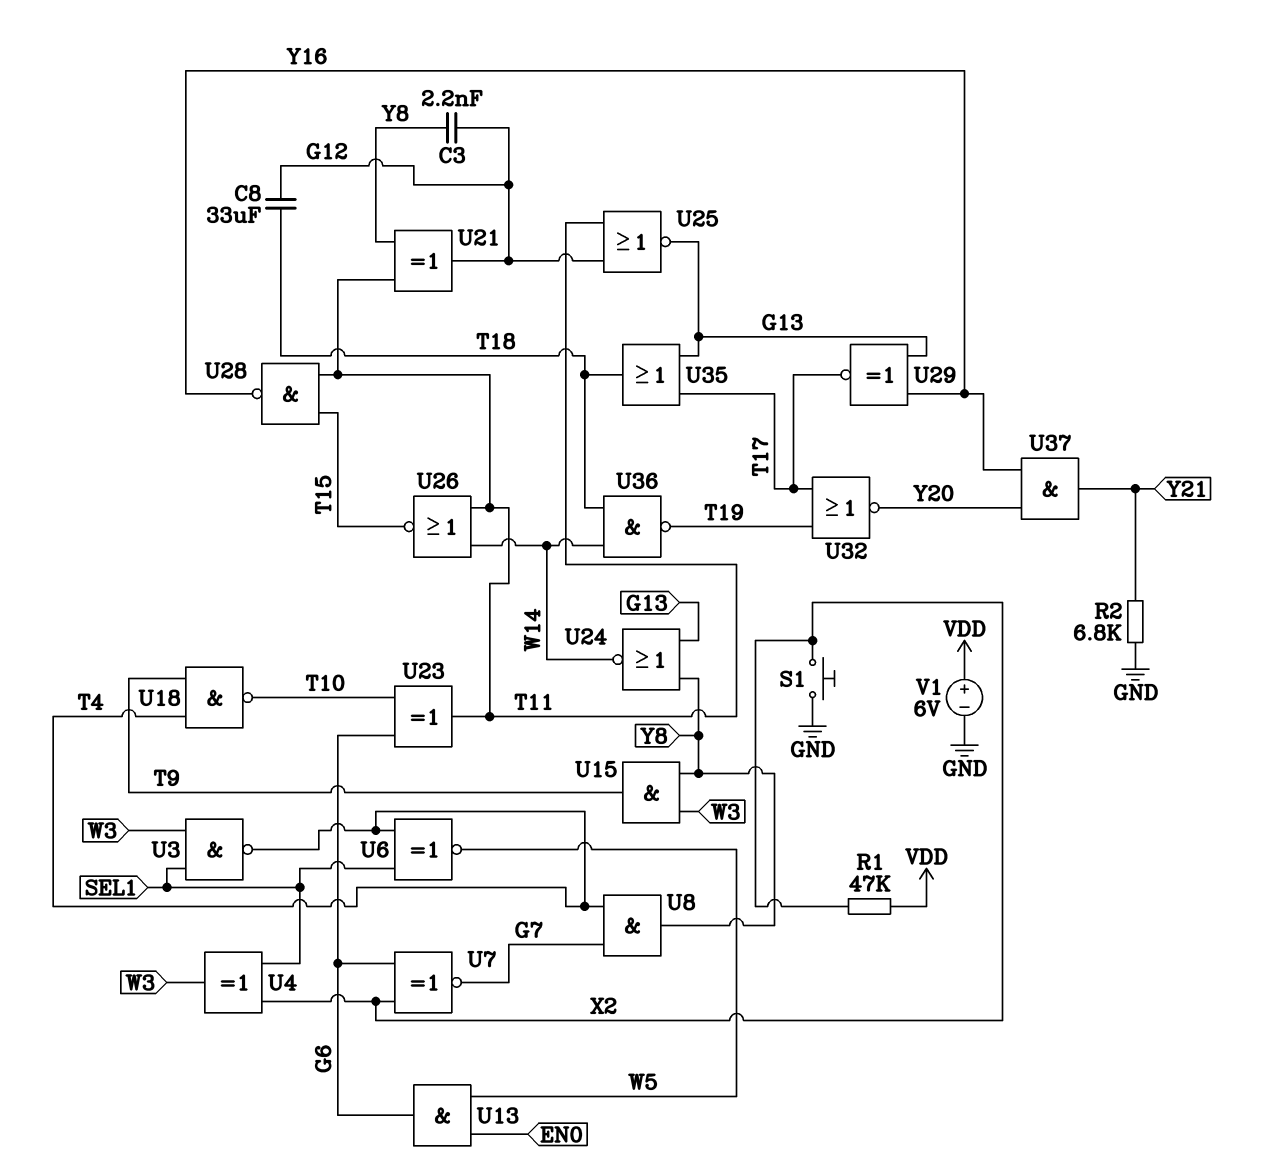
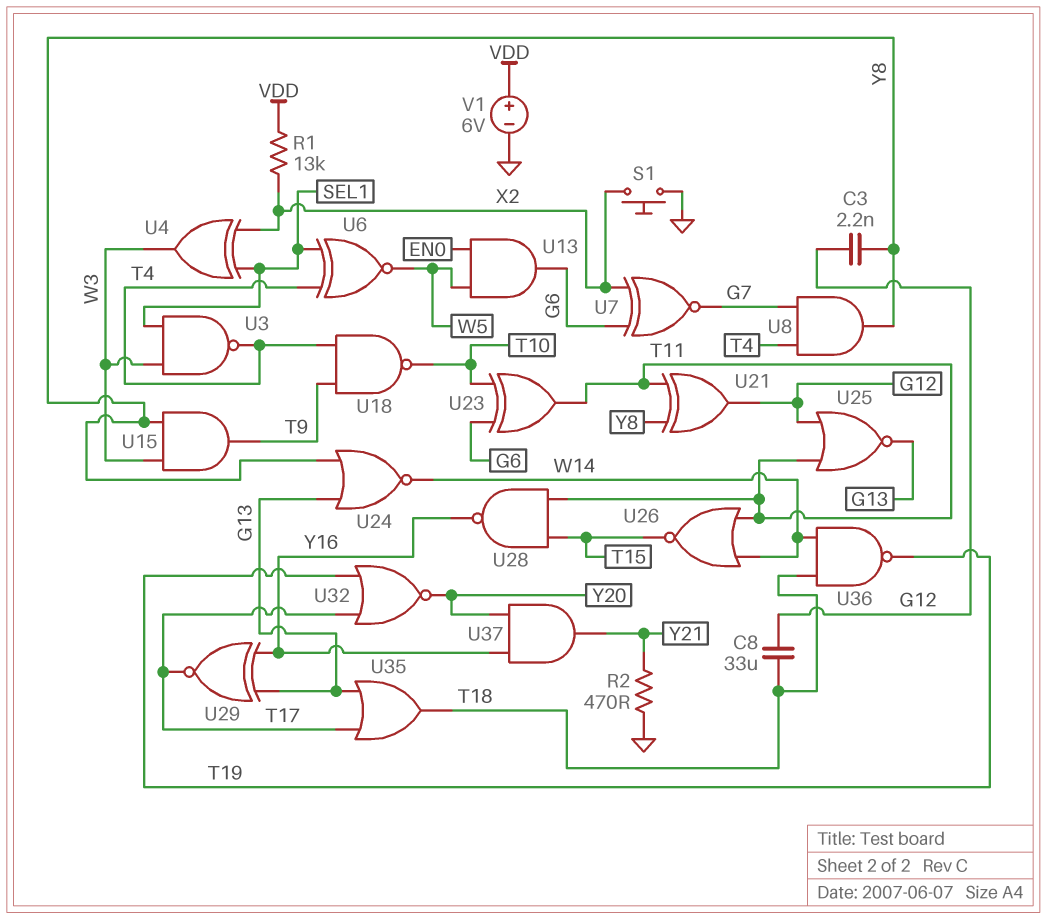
R1: 47k (VDD, X2) -> 13k (VDD, X2)
R2: 6.8k (GND, Y21) -> 470 (GND, Y21)

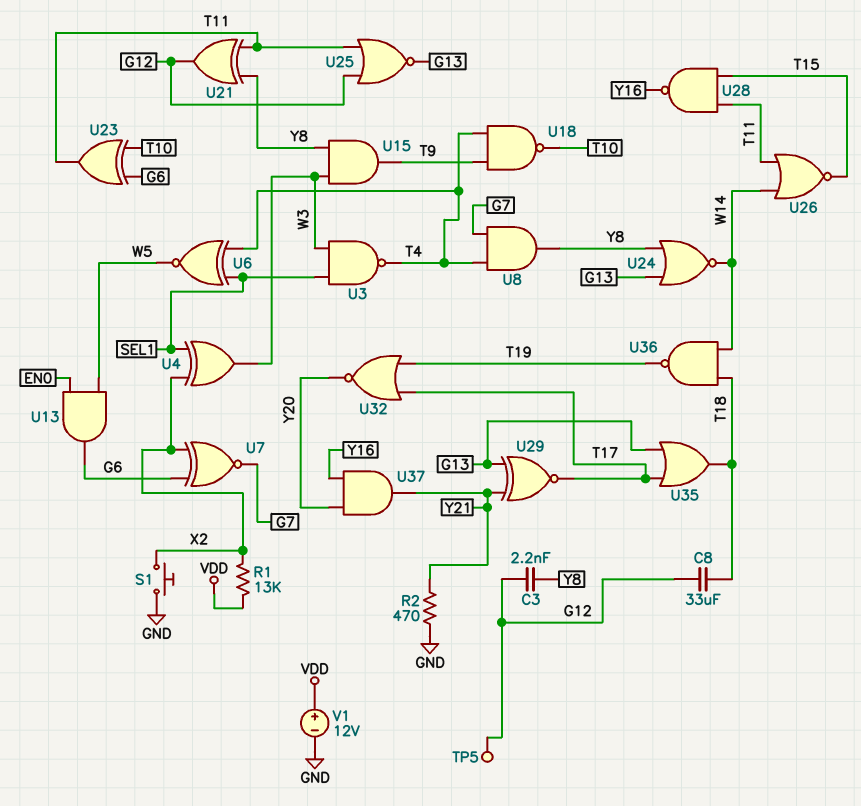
TP5: none -> test point (G12)
U29: XNOR (in G13, in Y16, out T17) -> XNOR (in G13, in Y21, out T17)
V1: 6V (plus VDD, minus GND) -> 12V (plus VDD, minus GND)

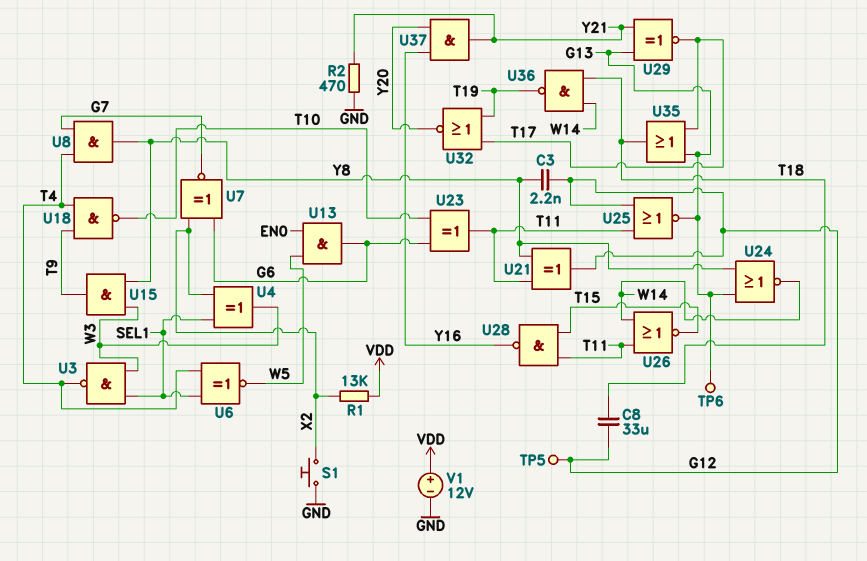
TP6: none -> test point (G13)

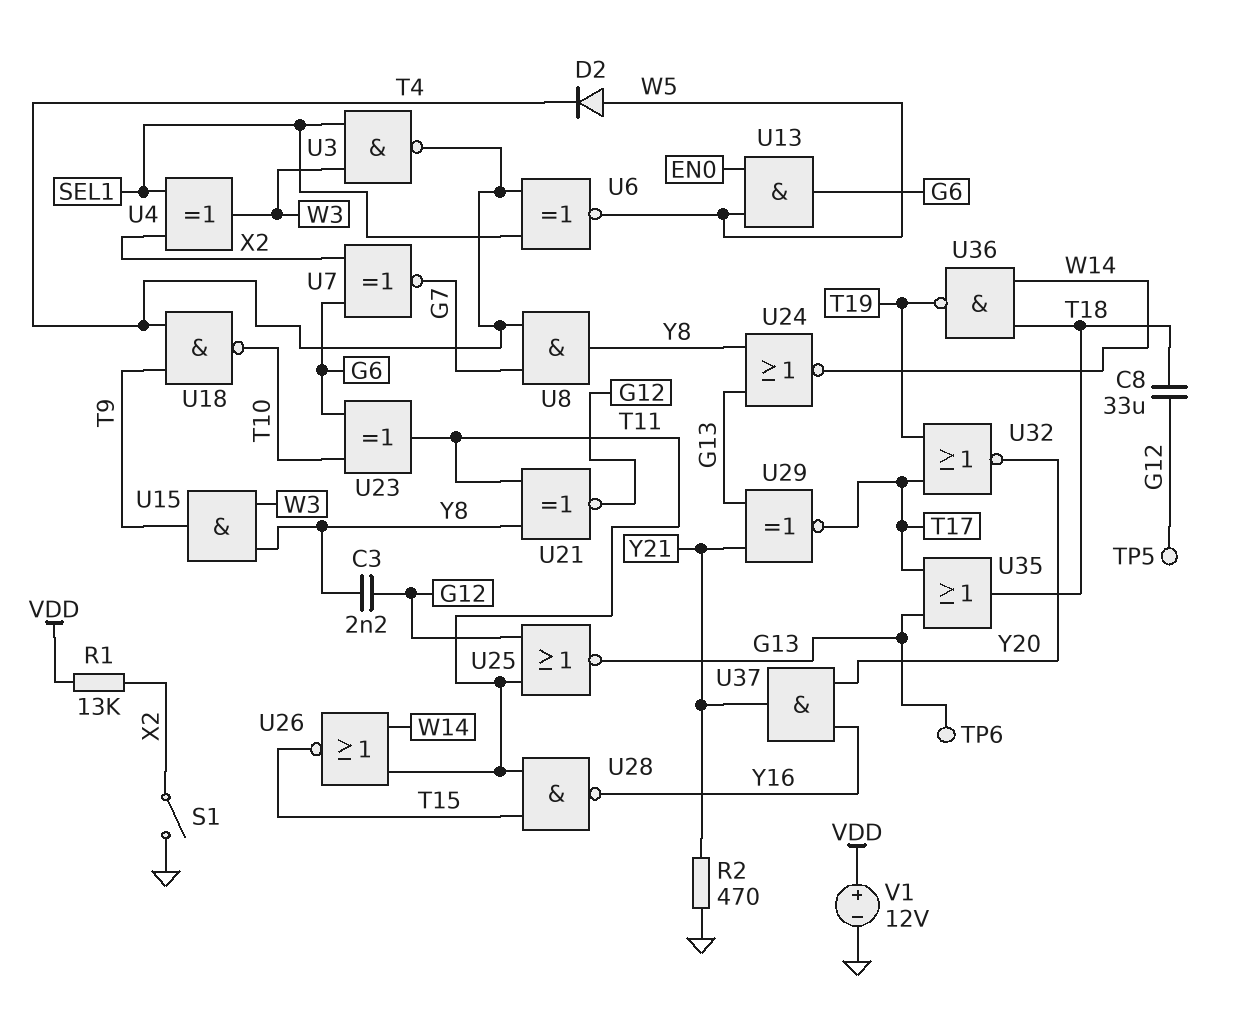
D2: none -> diode (A W5, K T4)
S1: button (GND, X2) -> switch (GND, X2)
U21: XOR (in T11, in Y8, out G12) -> XNOR (in T11, in Y8, out G12)

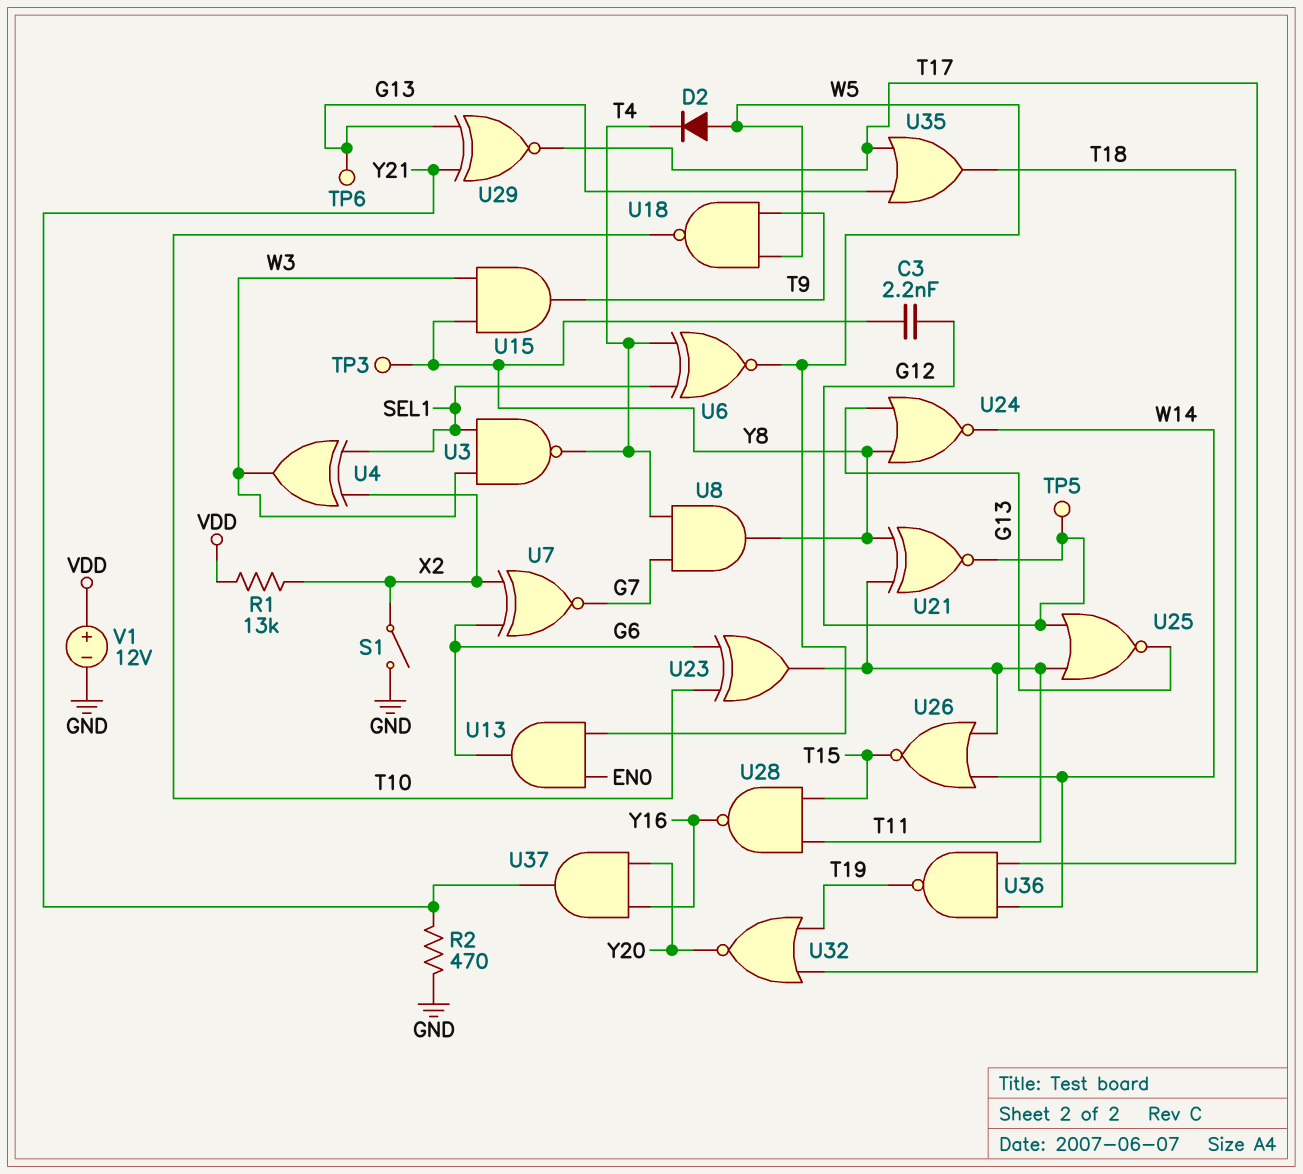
C8: 33uF (G12, T18) -> none
TP3: none -> test point (Y8)
U18: NAND (in T4, in T9, out T10) -> NAND (in T9, in W5, out T10)

